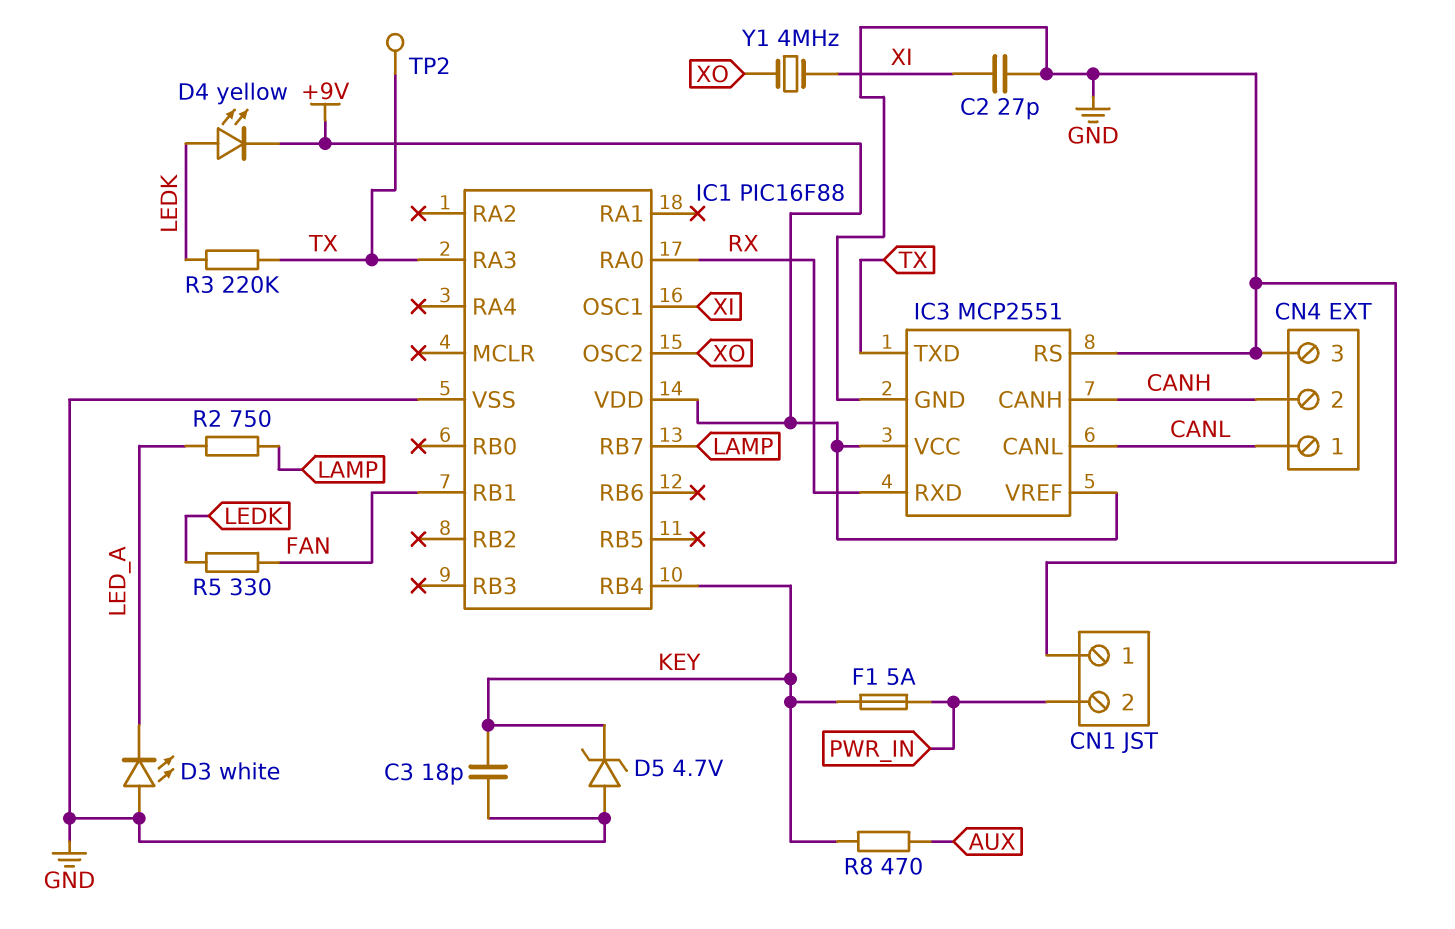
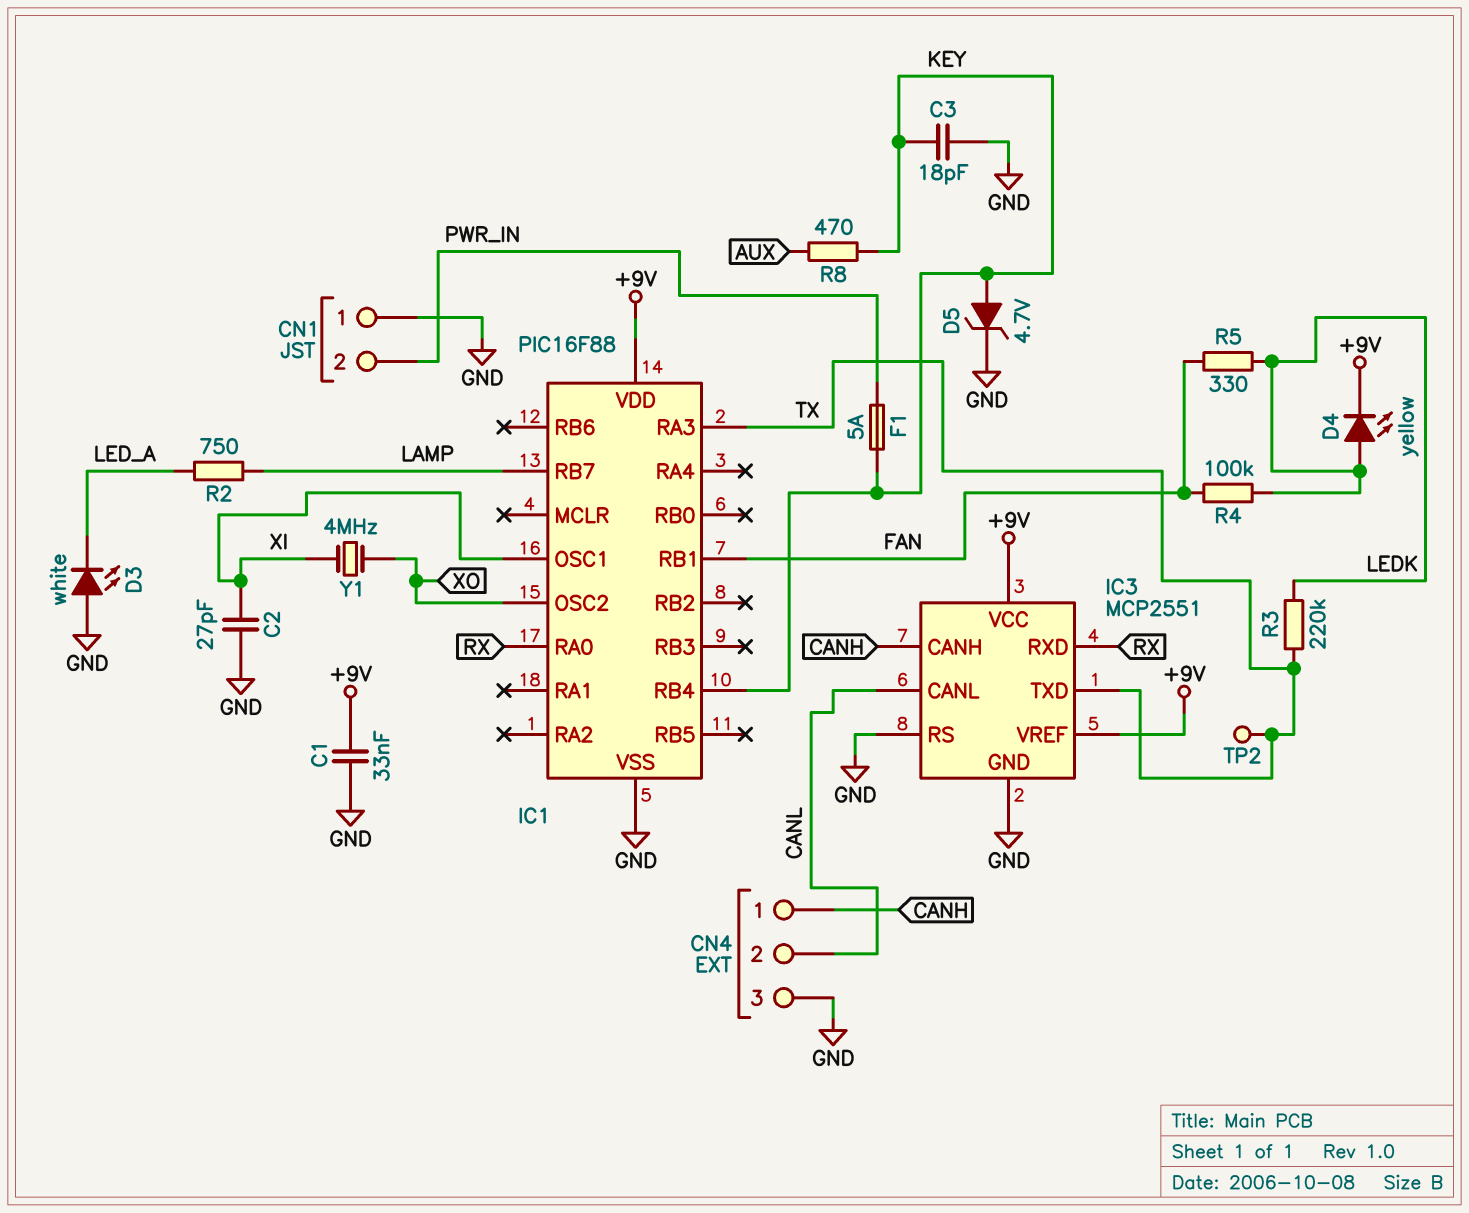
C1: none -> 33nF (+9V, GND)
CN4 pin 1: CANL -> CANH
CN4 pin 2: CANH -> CANL
D5: zener 4.7V (A GND, K KEY) -> zener 4.7V (A KEY, K GND)
R4: none -> 100k (FAN, LEDK)

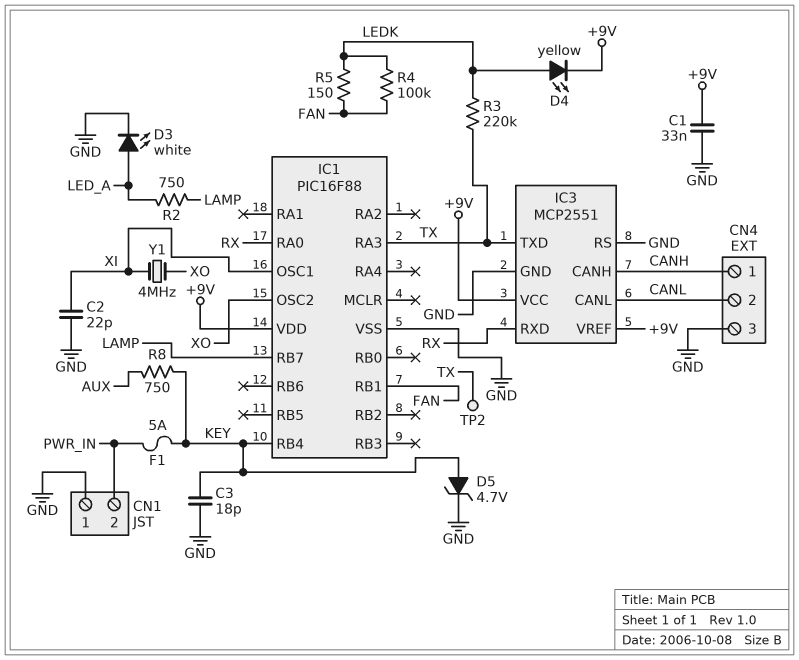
C2: 27pF (GND, XI) -> 22pF (GND, XI)
D3: LED white (A GND, K LED_A) -> LED white (A LED_A, K GND)
R5: 330 (FAN, LEDK) -> 150 (FAN, LEDK)
R8: 470 (AUX, KEY) -> 750 (AUX, KEY)

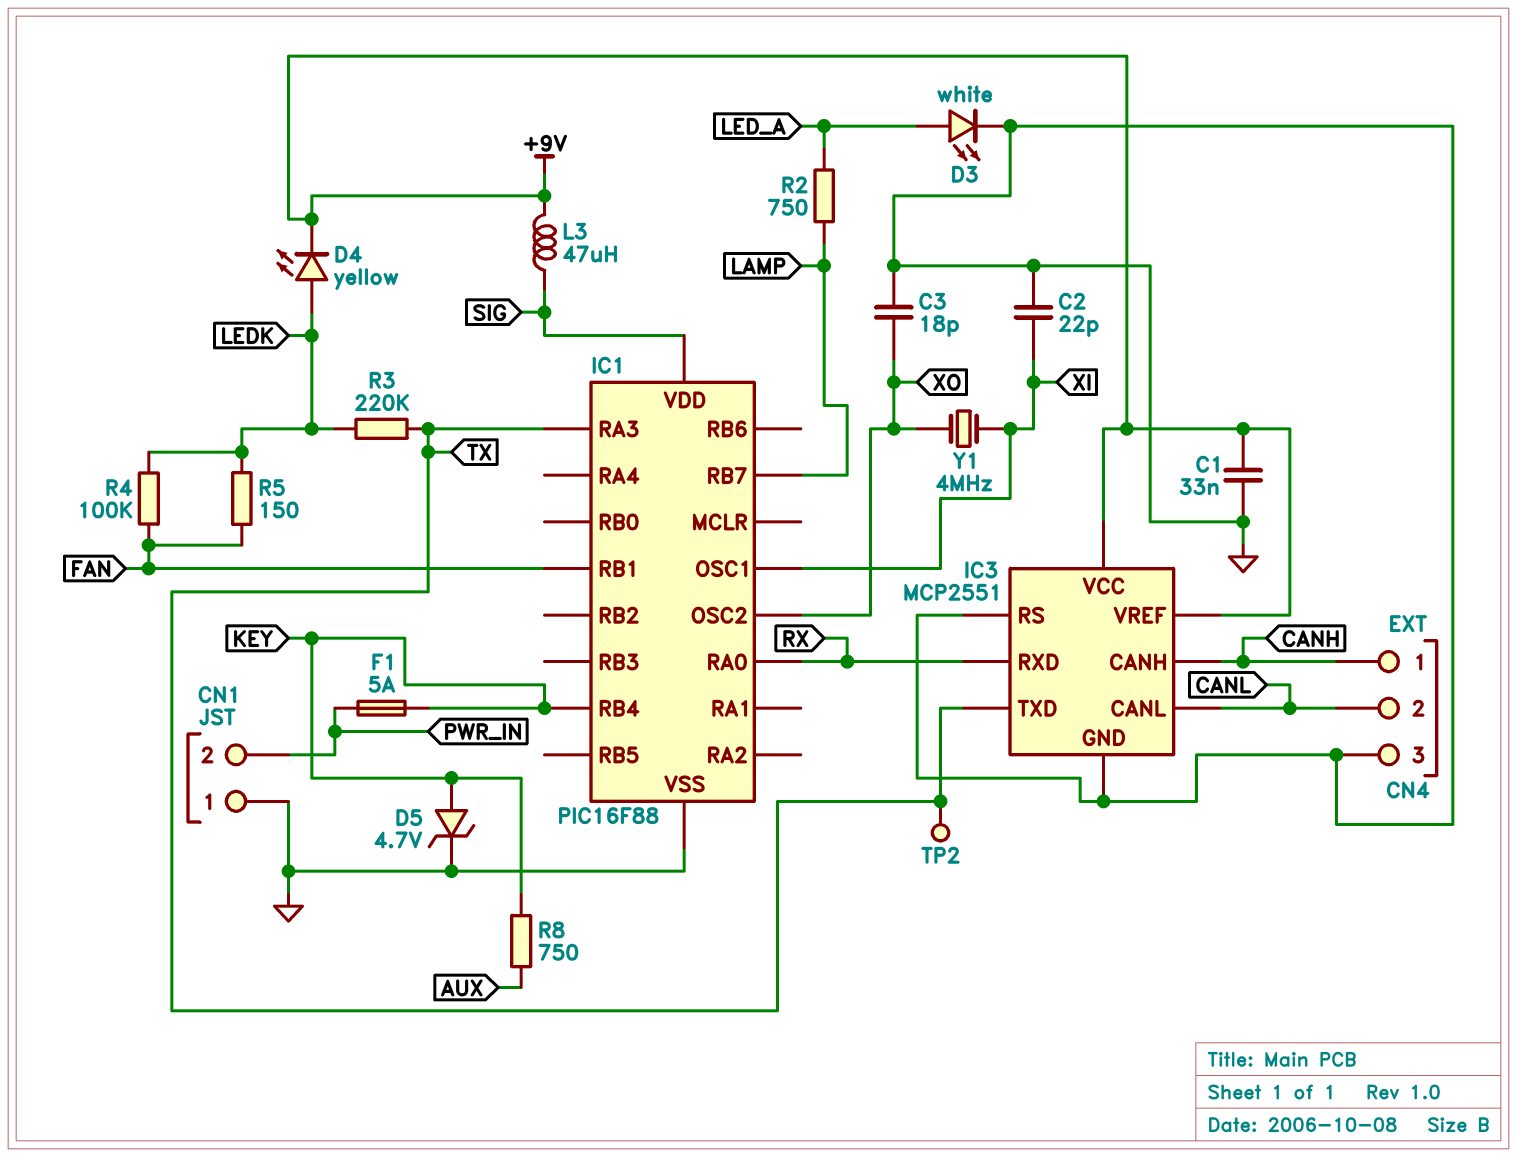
C3: 18pF (GND, KEY) -> 18pF (GND, XO)
IC1 pin VDD: +9V -> SIG
L3: none -> 47uH (+9V, SIG)

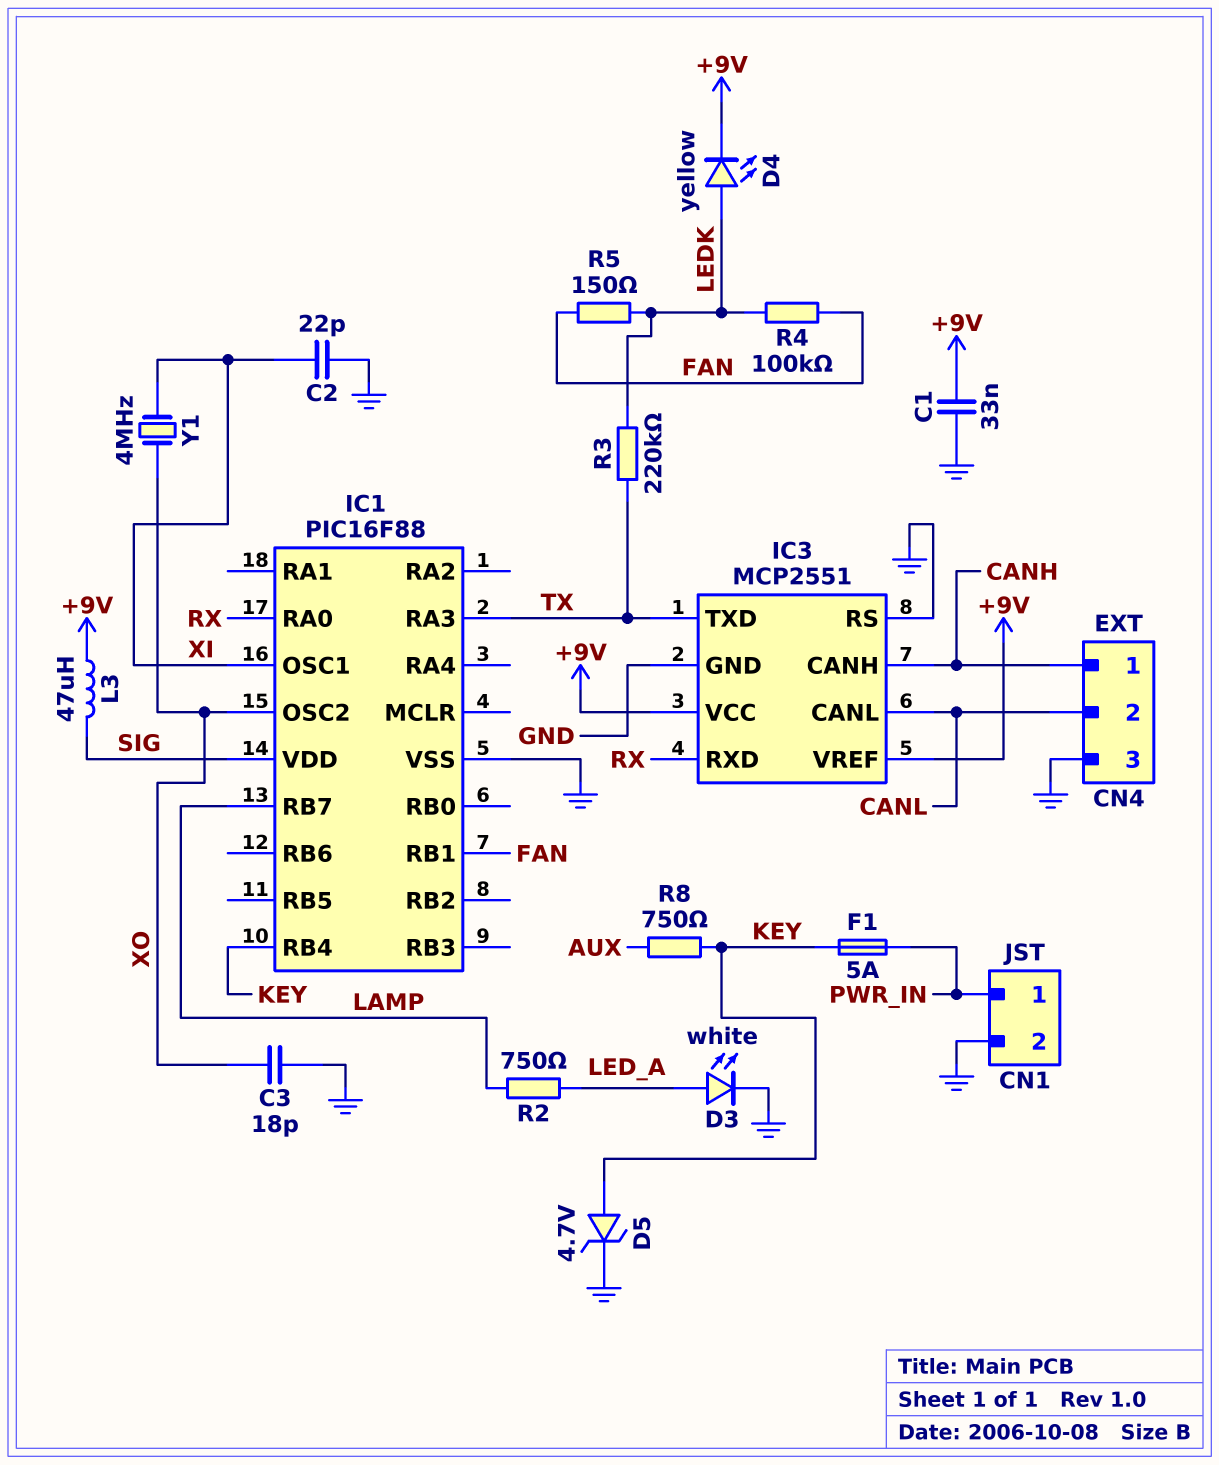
CN1 pin 1: GND -> PWR_IN
CN1 pin 2: PWR_IN -> GND
TP2: test point (TX) -> none

